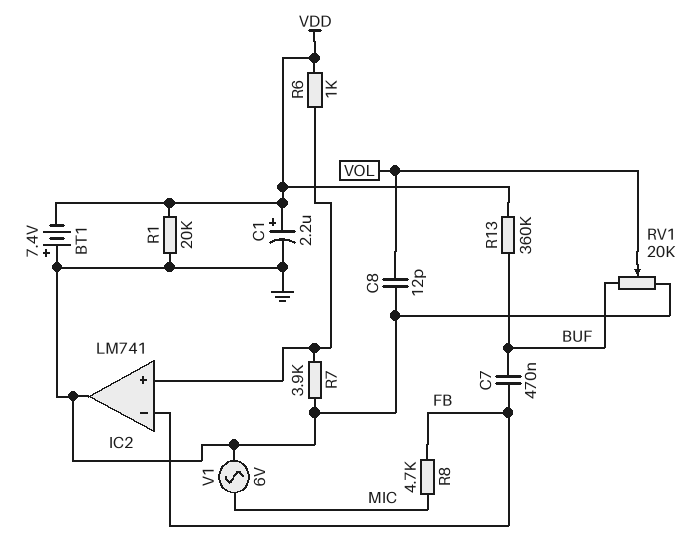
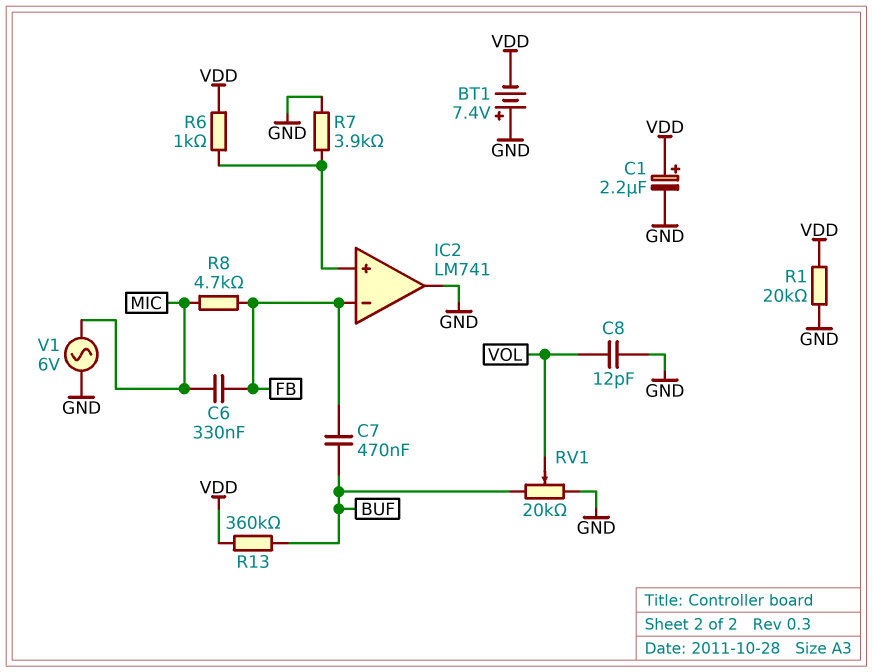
C6: none -> 330nF (FB, MIC)

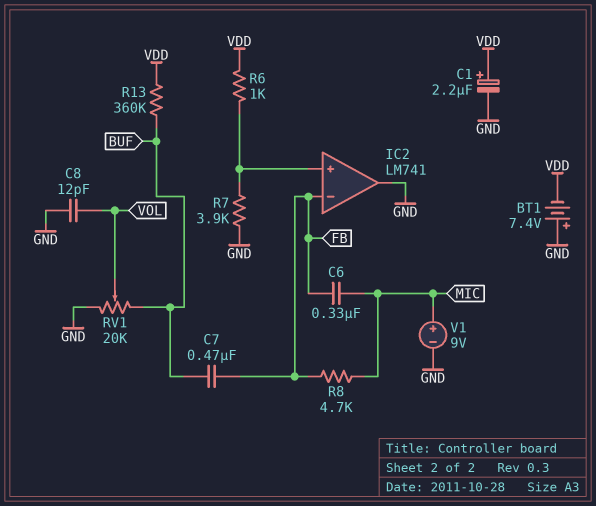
R1: 20k (GND, VDD) -> none
V1: AC 6V (GND, MIC) -> 9V (plus MIC, minus GND)

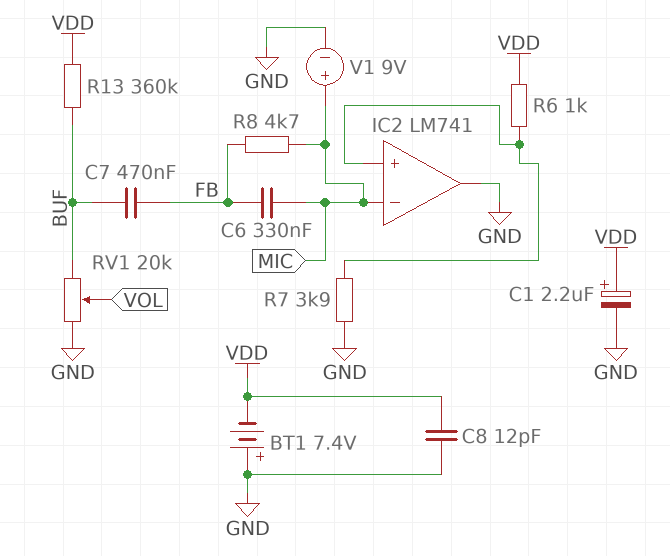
C8: 12pF (GND, VOL) -> 12pF (GND, VDD)
IC2 pin in-: FB -> MIC

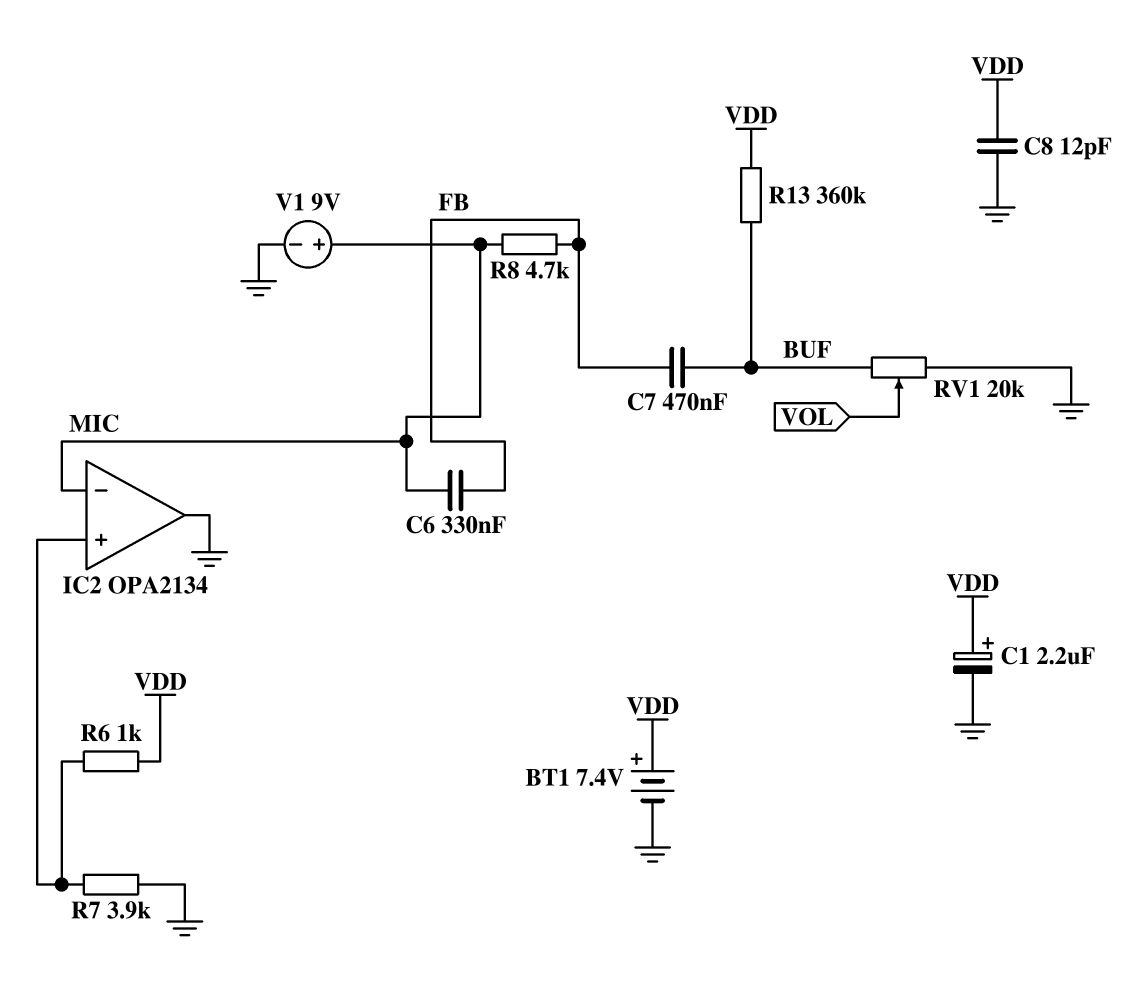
BT1: 7.4V (plus GND, minus VDD) -> 7.4V (plus VDD, minus GND)
IC2: LM741 -> OPA2134

